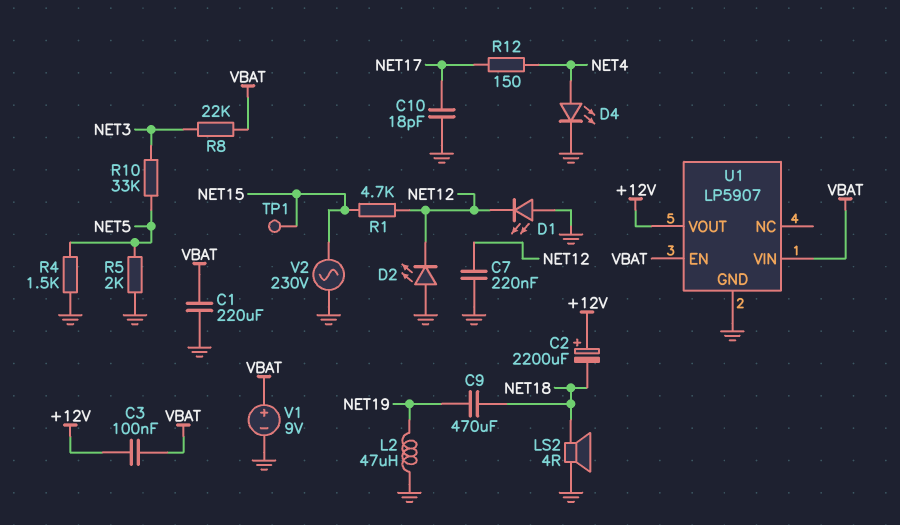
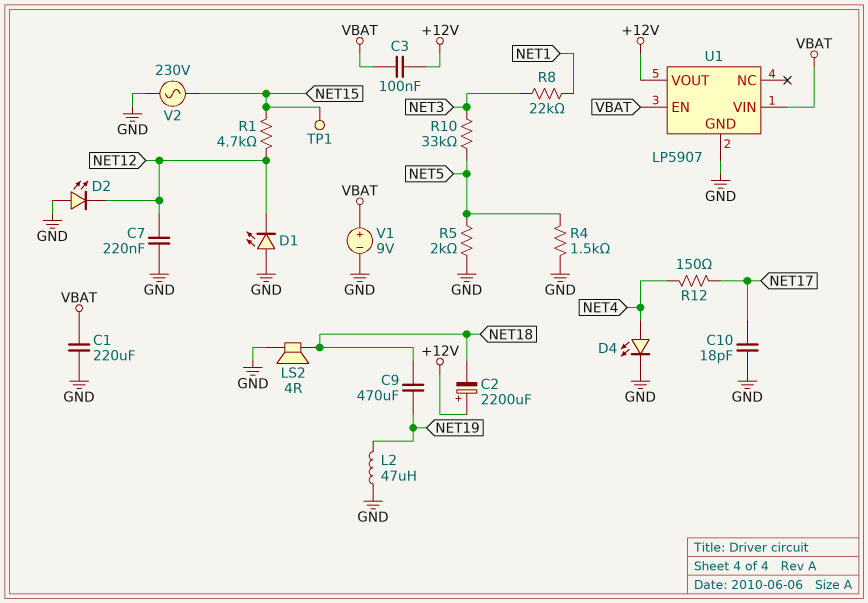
R8: 22k (NET3, VBAT) -> 22k (NET1, NET3)

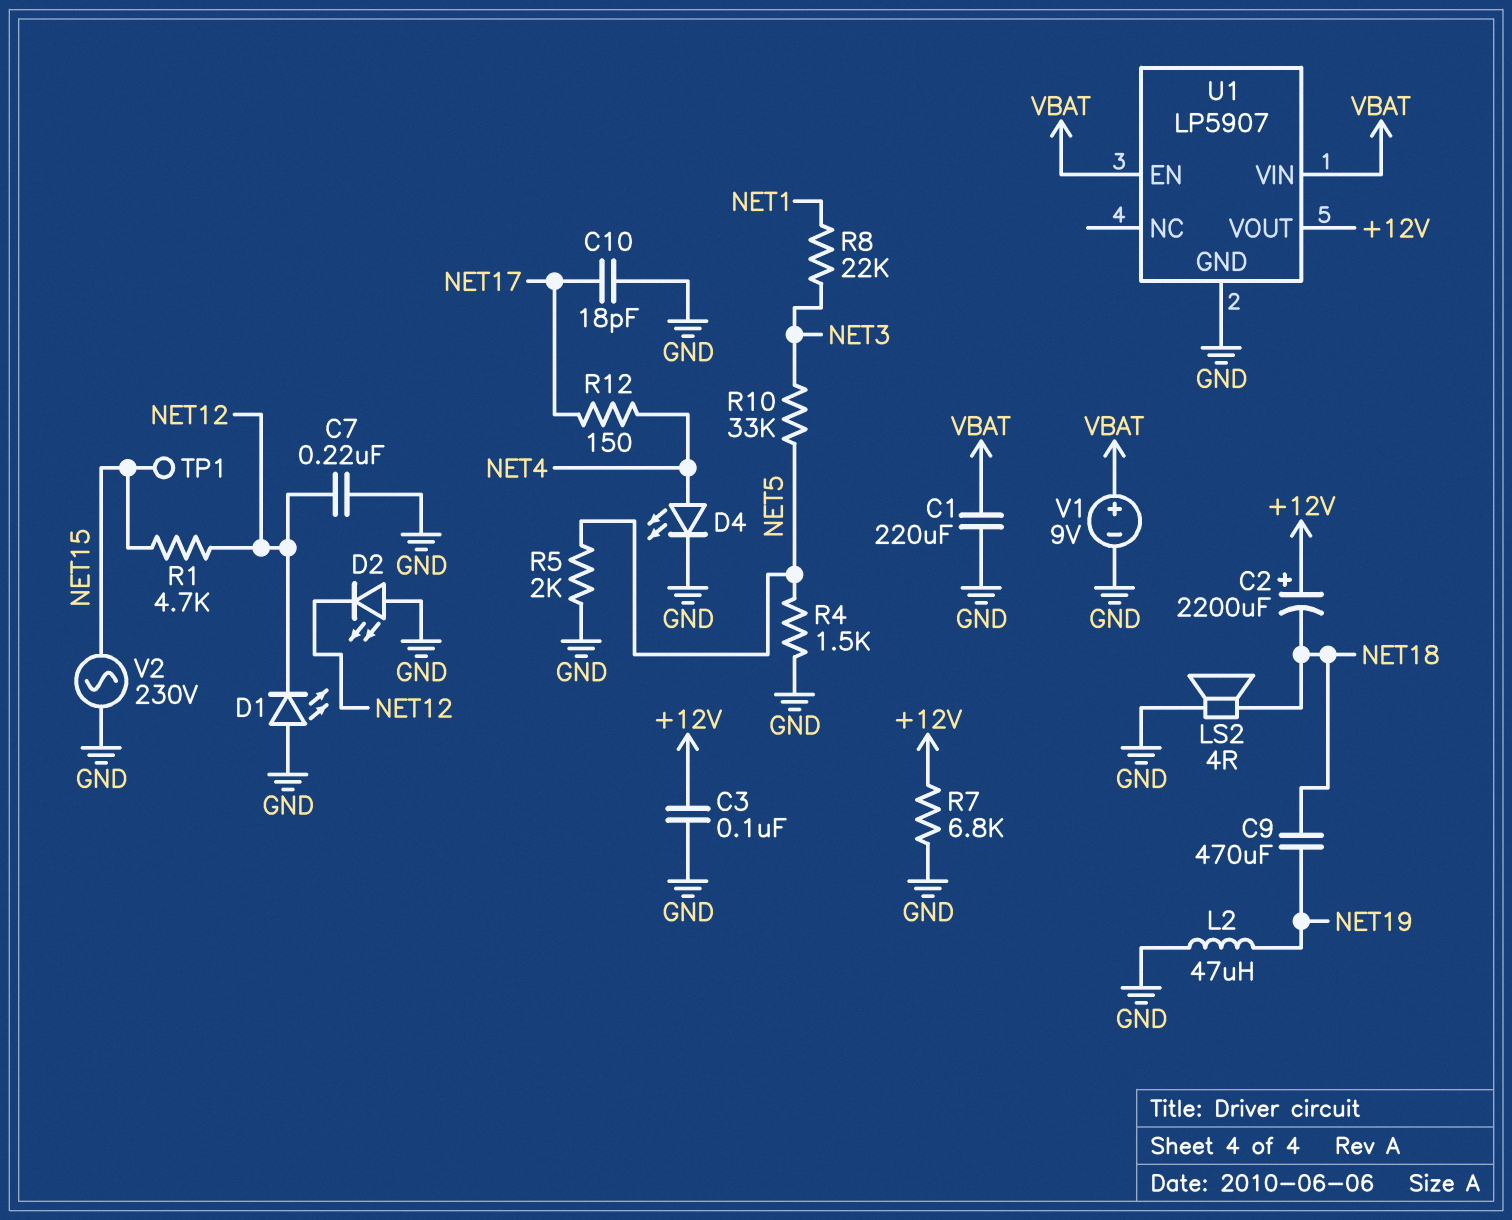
C3: 100nF (+12V, VBAT) -> 100nF (+12V, GND)
R7: none -> 6.8k (+12V, GND)

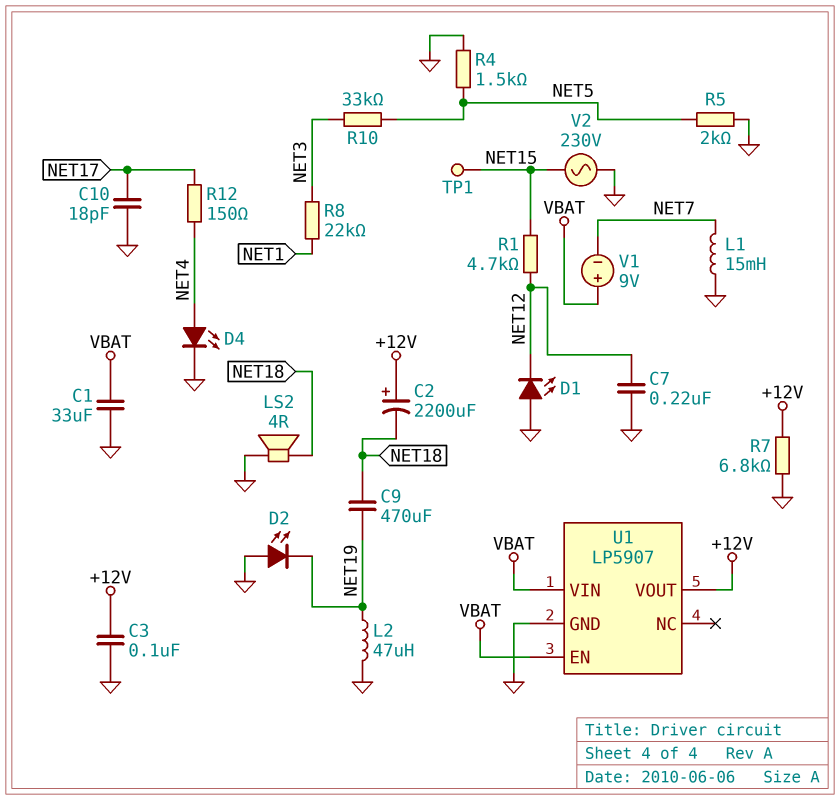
C1: 220uF (GND, VBAT) -> 33uF (GND, VBAT)
D2: LED (A GND, K NET12) -> LED (A GND, K NET19)
L1: none -> 15mH (GND, NET7)
V1: 9V (plus VBAT, minus GND) -> 9V (plus VBAT, minus NET7)

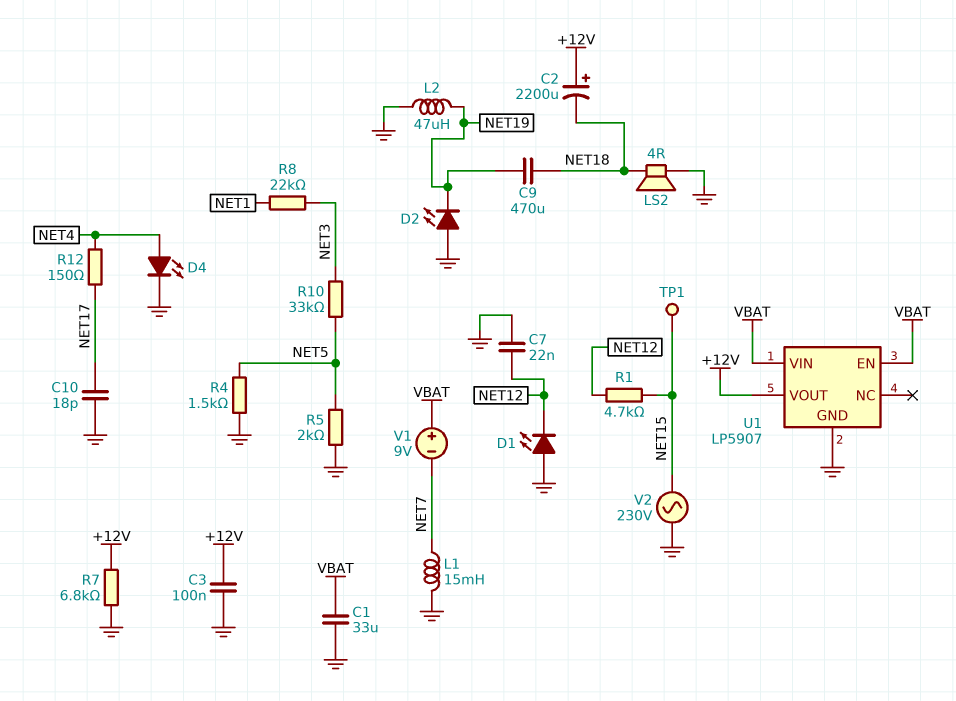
C7: 220nF (GND, NET12) -> 22nF (GND, NET12)

